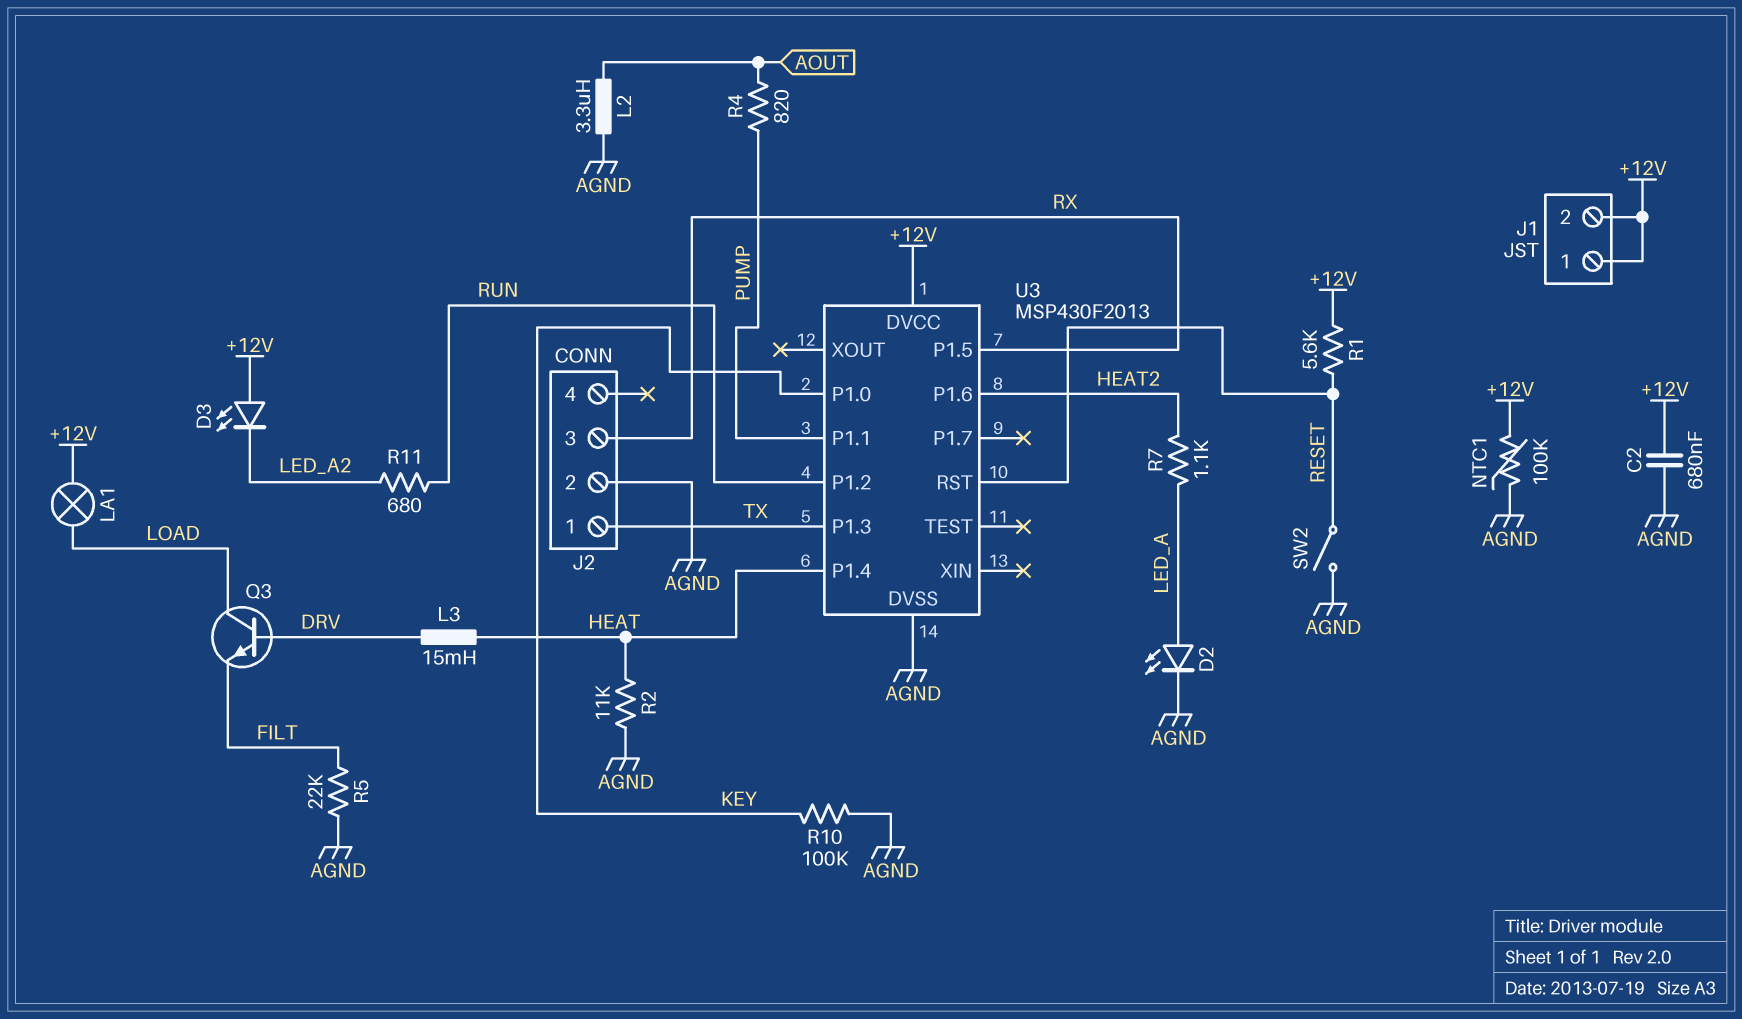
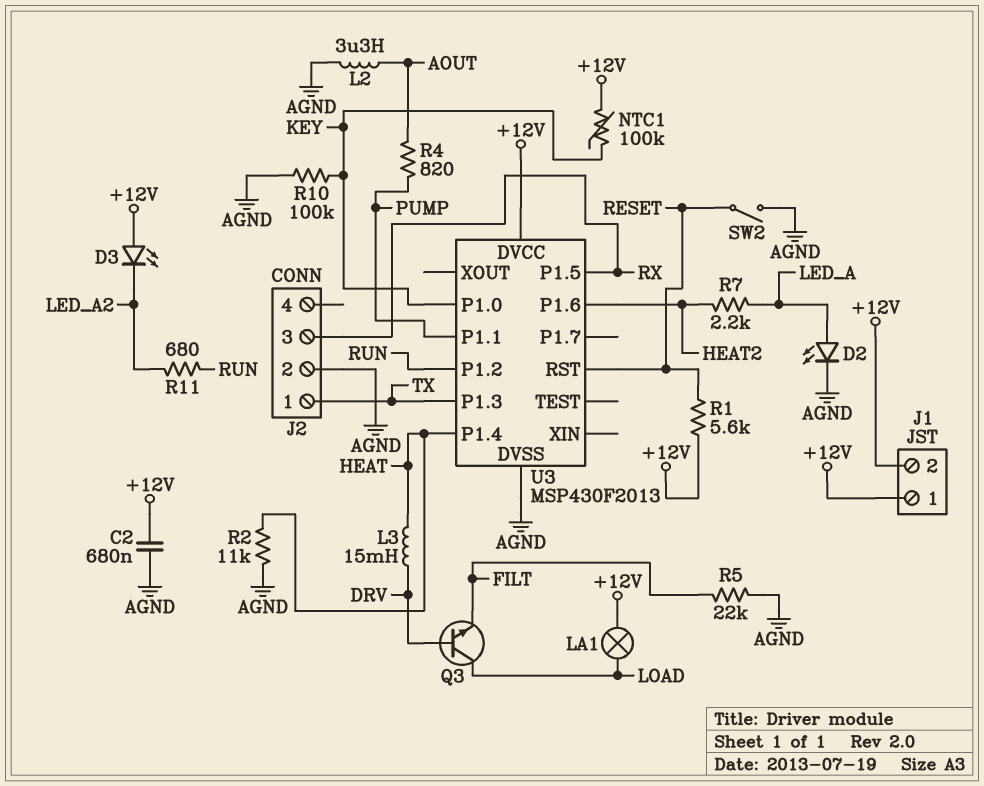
NTC1: 100k (+12V, AGND) -> 100k (+12V, KEY)
R7: 1.1k (HEAT2, LED_A) -> 2.2k (HEAT2, LED_A)

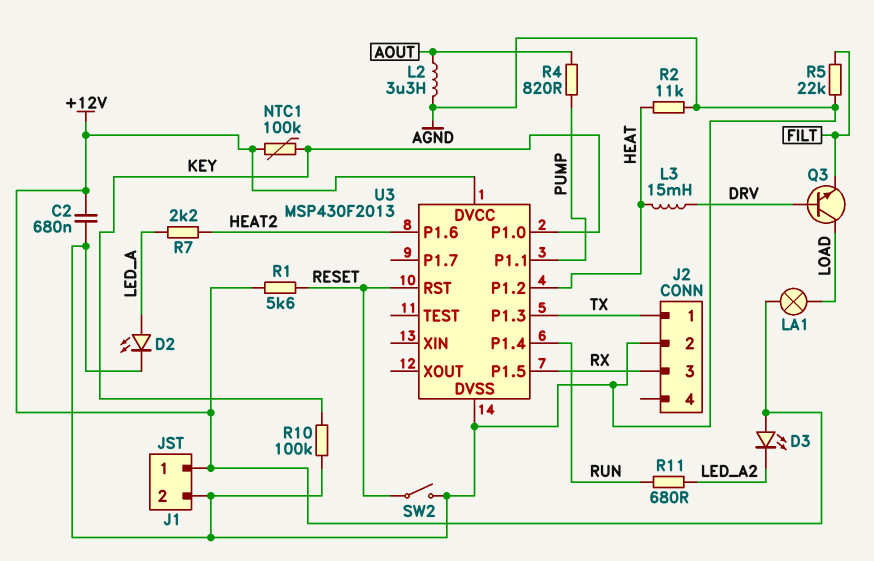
J1 pin 2: +12V -> AGND
U3 pin P1.2: RUN -> HEAT
U3 pin P1.4: HEAT -> RUN

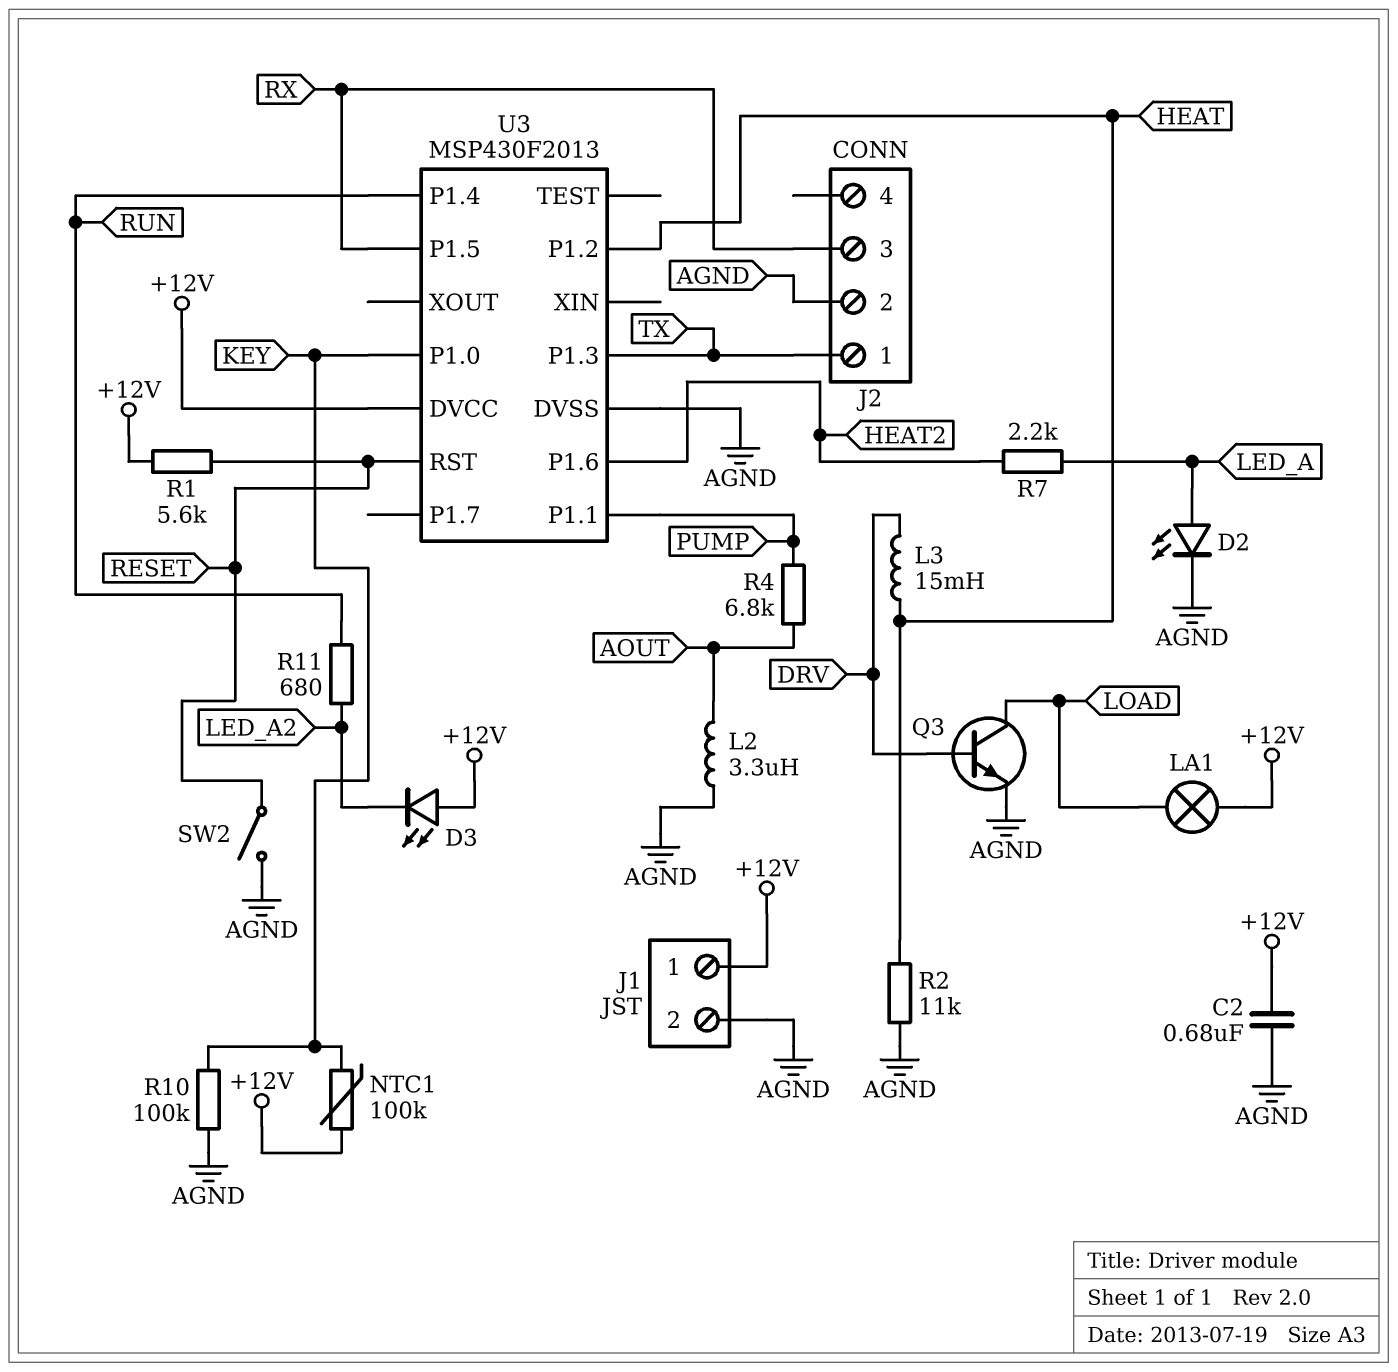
Q3: NPN (B DRV, C LOAD, E FILT) -> NPN (B DRV, C LOAD, E AGND)
R4: 820 (AOUT, PUMP) -> 6.8k (AOUT, PUMP)
R5: 22k (AGND, FILT) -> none

